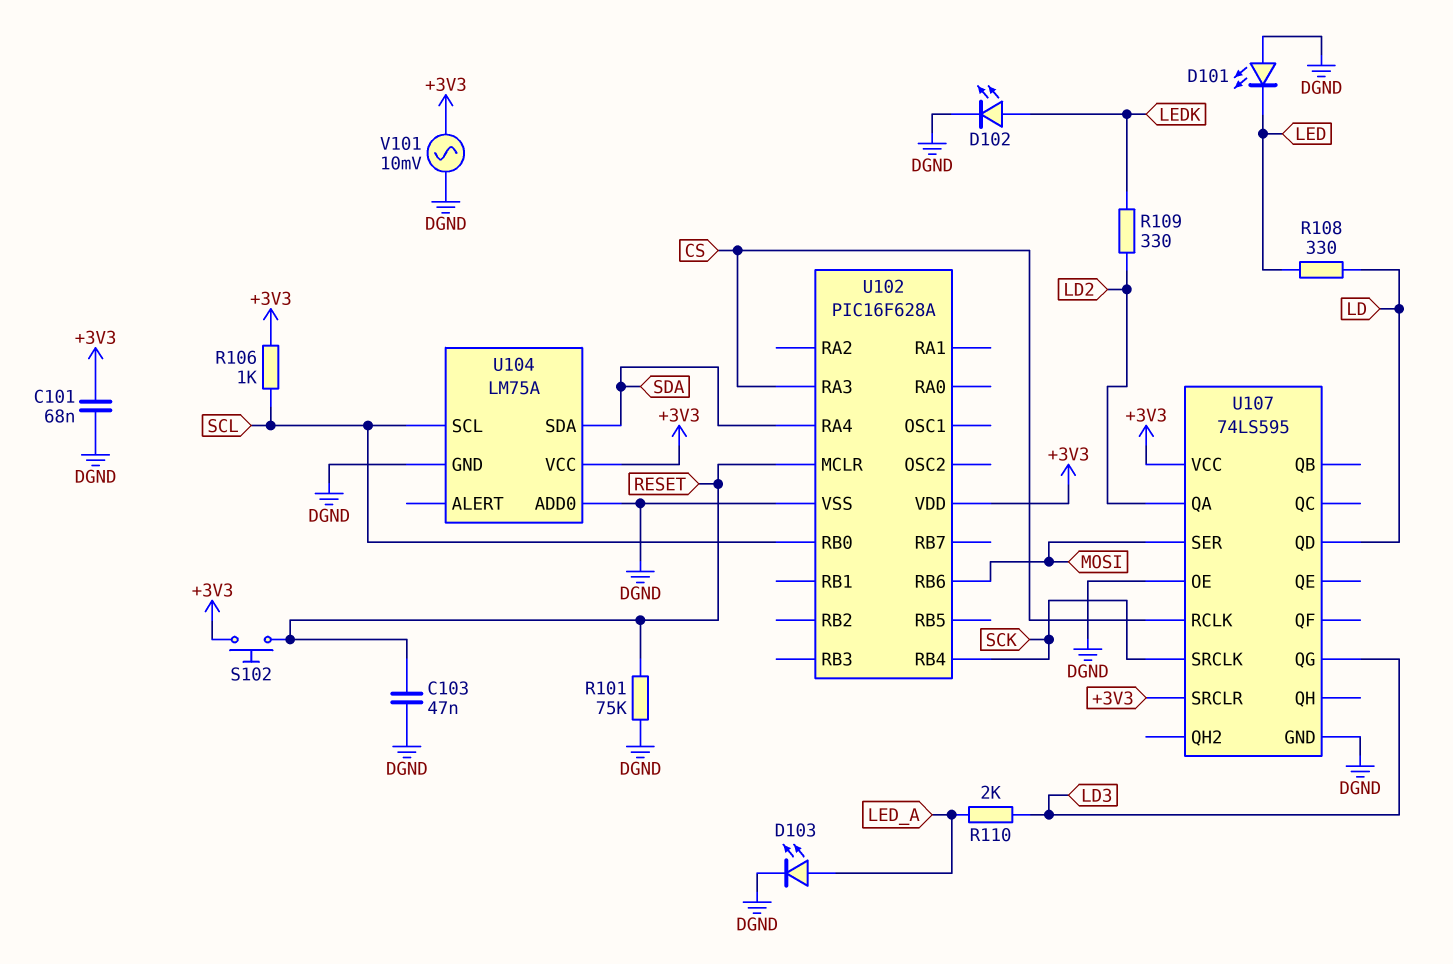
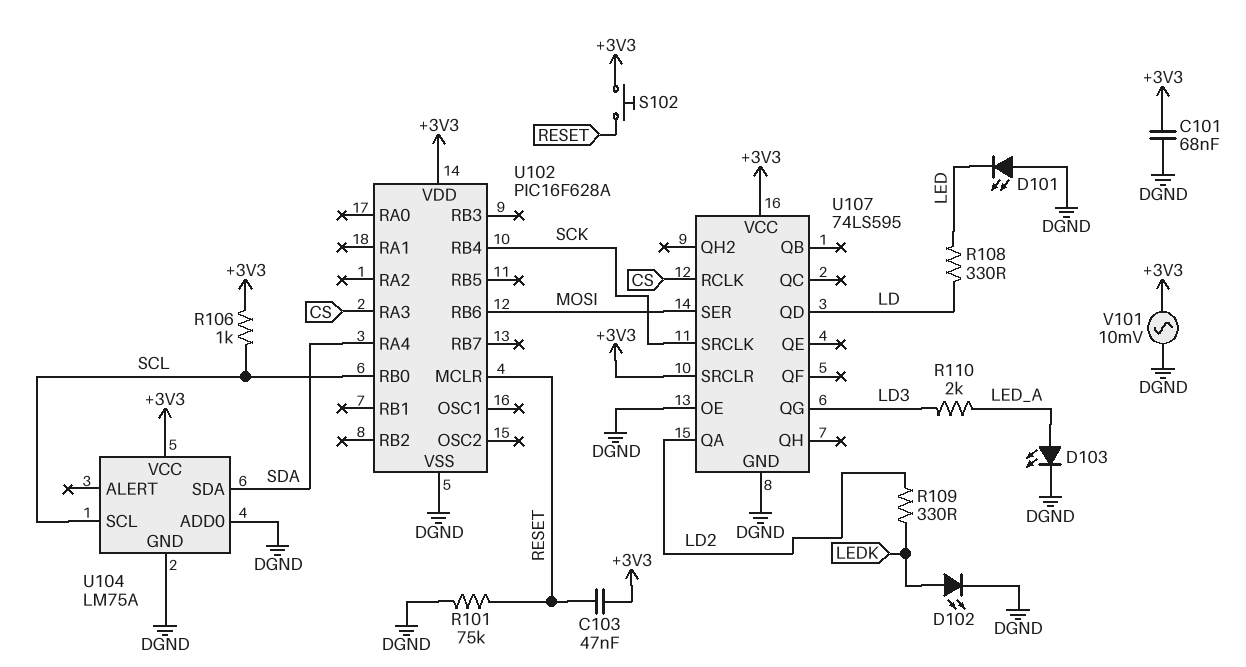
C103: 47nF (DGND, RESET) -> 47nF (+3V3, RESET)

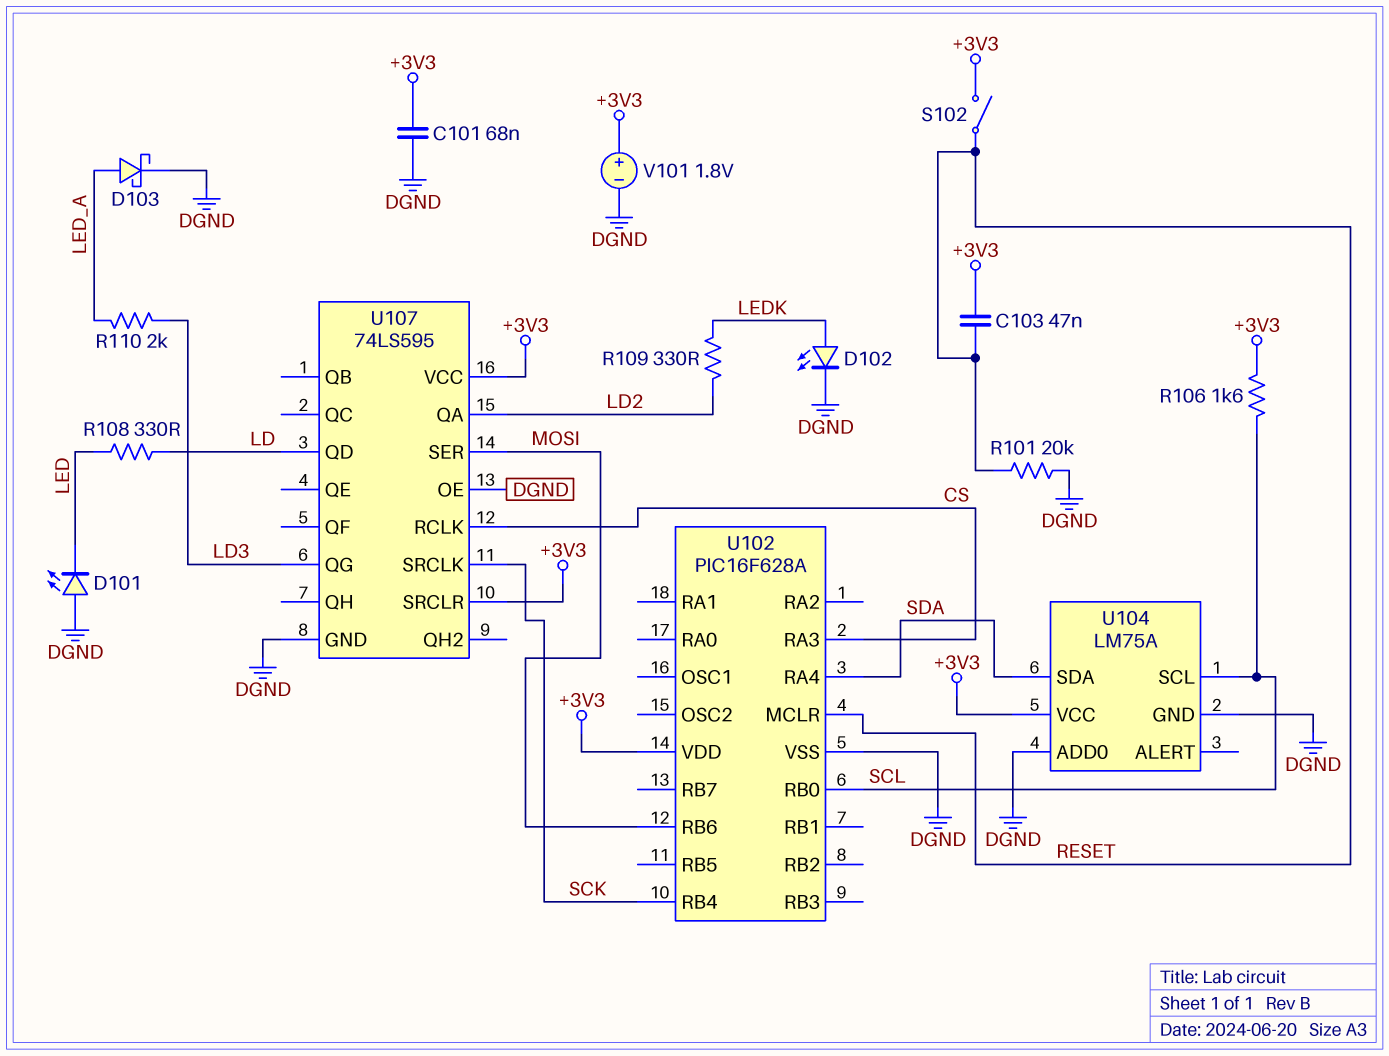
D103: LED (A LED_A, K DGND) -> schottky (A LED_A, K DGND)
R101: 75k (DGND, RESET) -> 20k (DGND, RESET)
R106: 1k (+3V3, SCL) -> 1.6k (+3V3, SCL)
S102: button (+3V3, RESET) -> switch (+3V3, RESET)
V101: AC 10mV (+3V3, DGND) -> 1.8V (plus +3V3, minus DGND)

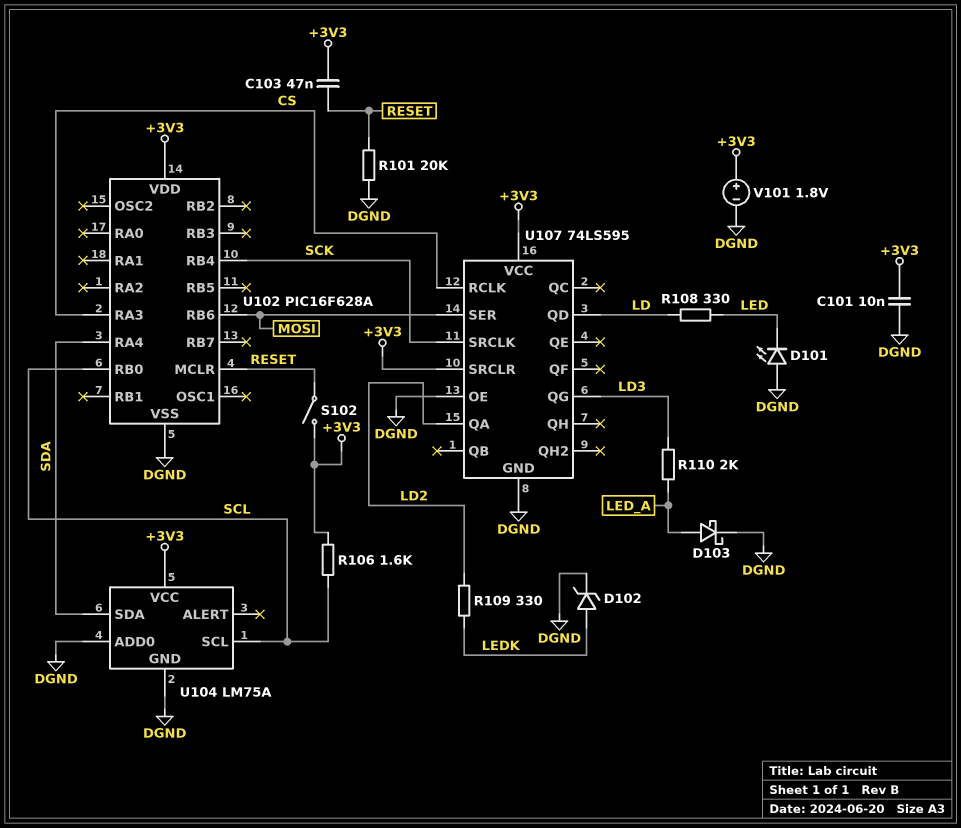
C101: 68nF (+3V3, DGND) -> 10nF (+3V3, DGND)
D102: LED (A LEDK, K DGND) -> zener (A LEDK, K DGND)

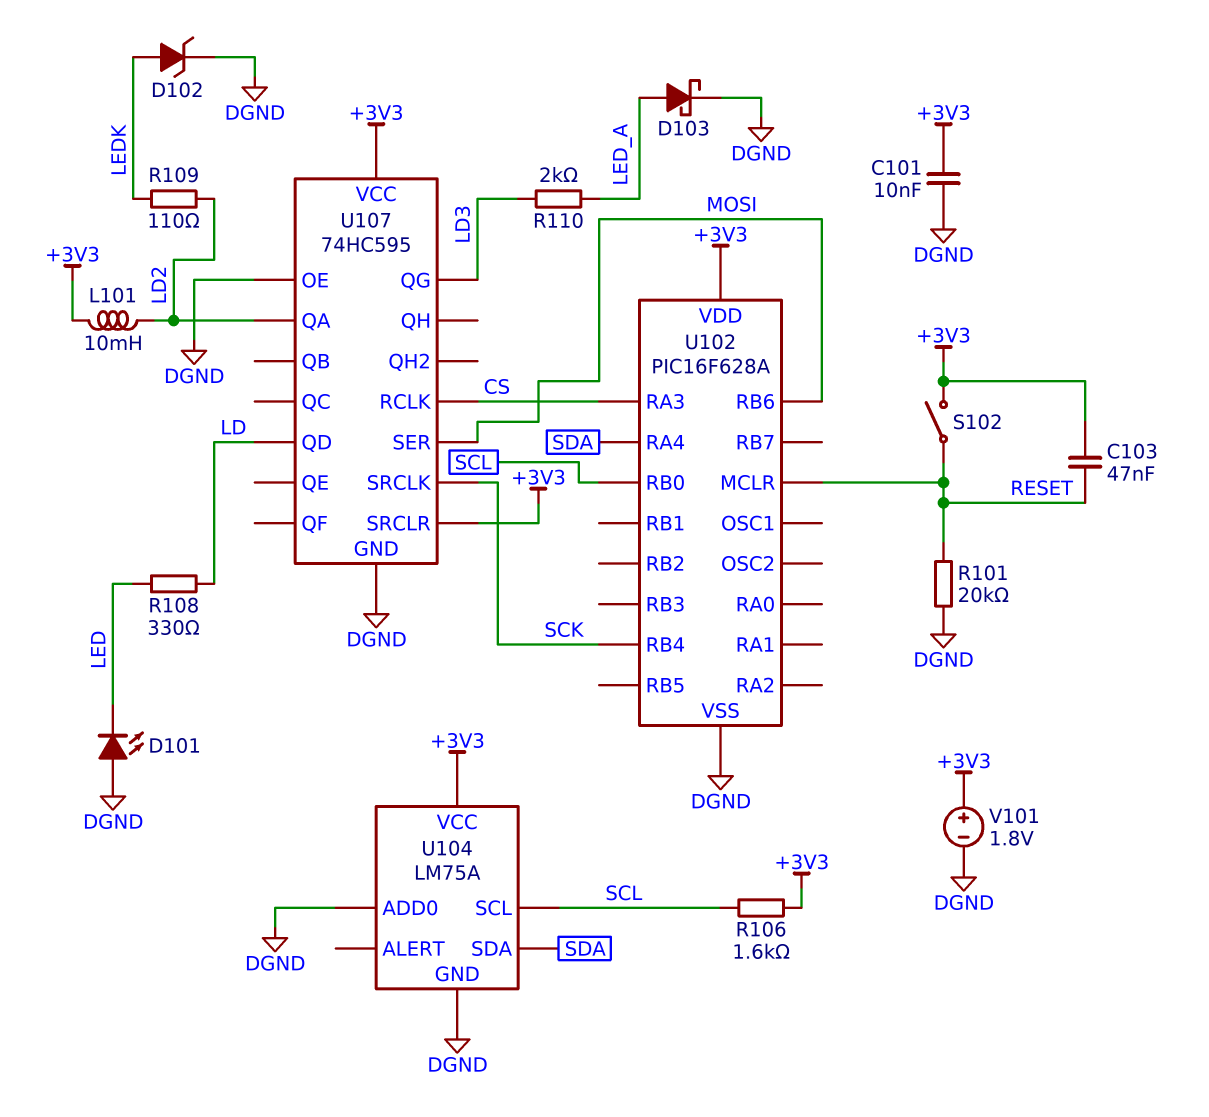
L101: none -> 10mH (+3V3, LD2)
R109: 330 (LD2, LEDK) -> 110 (LD2, LEDK)
U107: 74LS595 -> 74HC595

